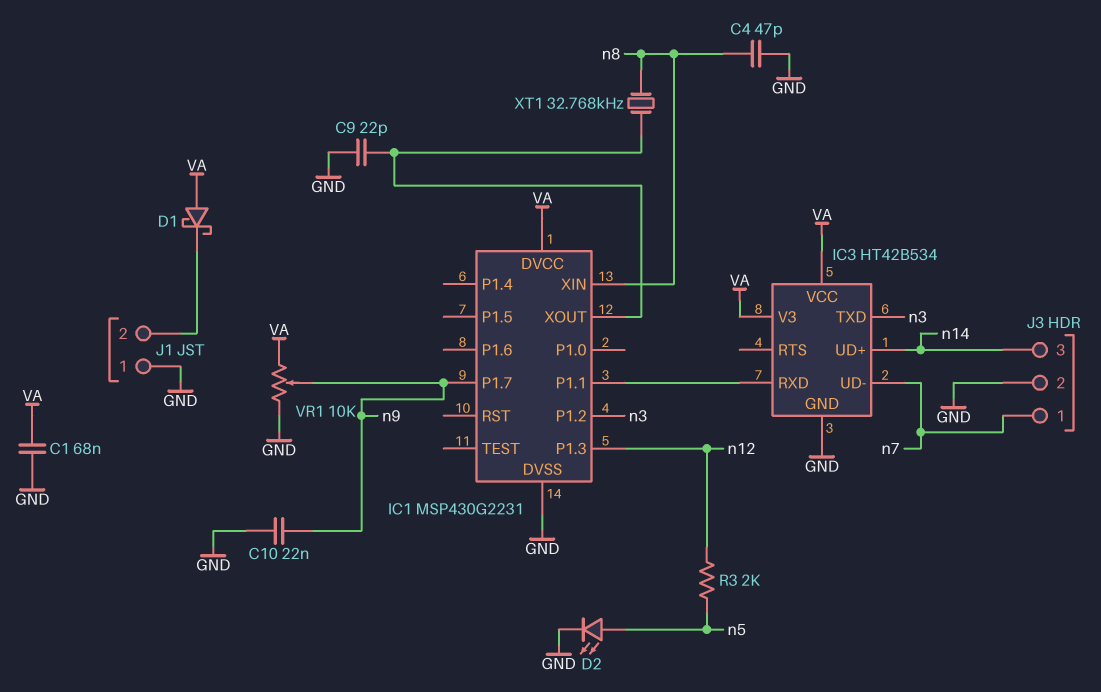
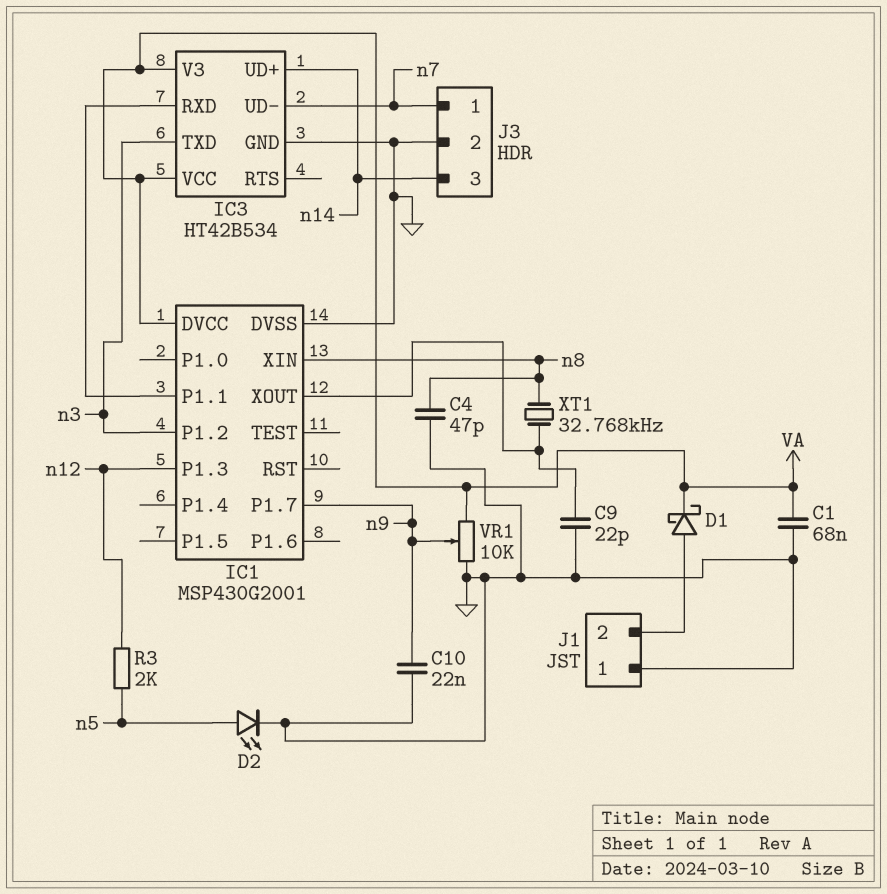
D1: schottky (A VA, K J1/2) -> schottky (A J1/2, K VA)
IC1: MSP430G2231 -> MSP430G2001

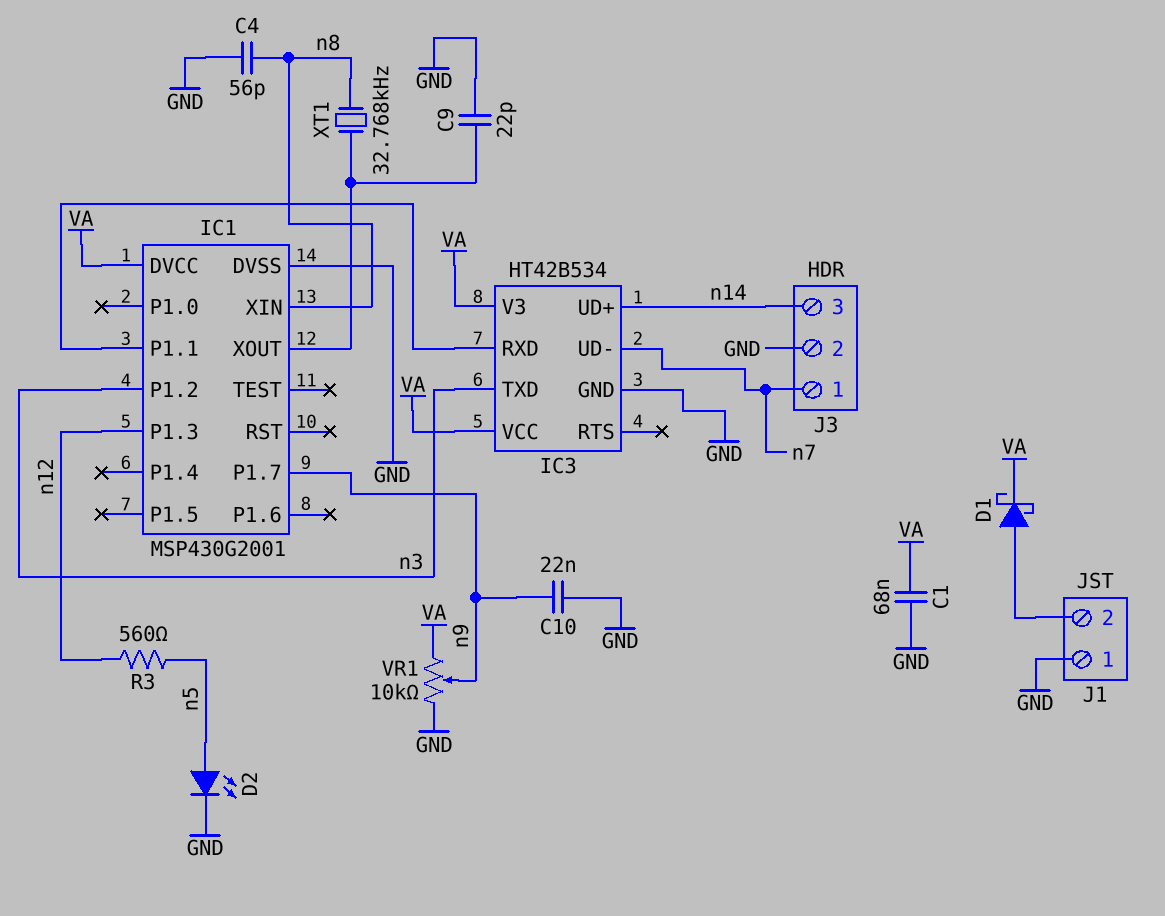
C4: 47pF (GND, n8) -> 56pF (GND, n8)
R3: 2k (n5, n12) -> 560 (n5, n12)

